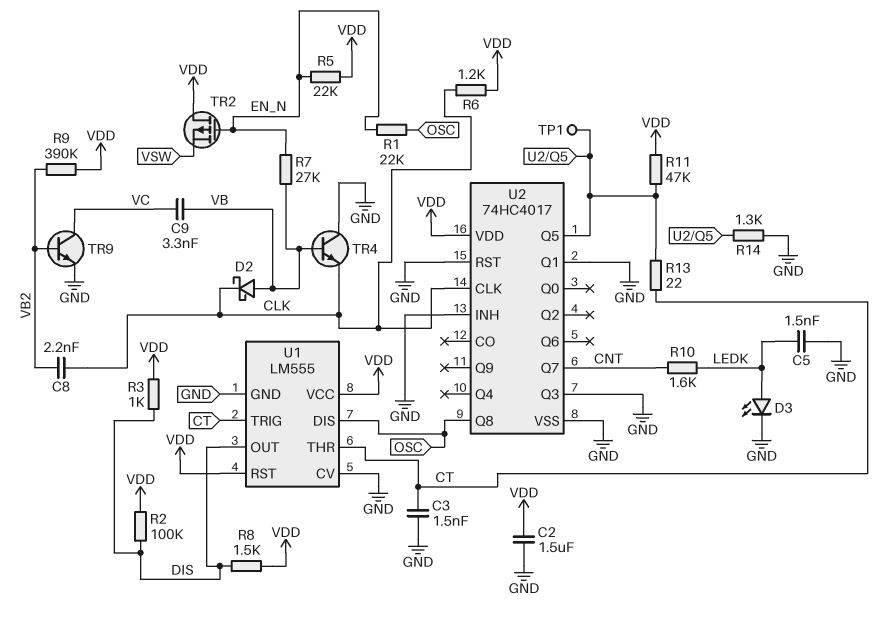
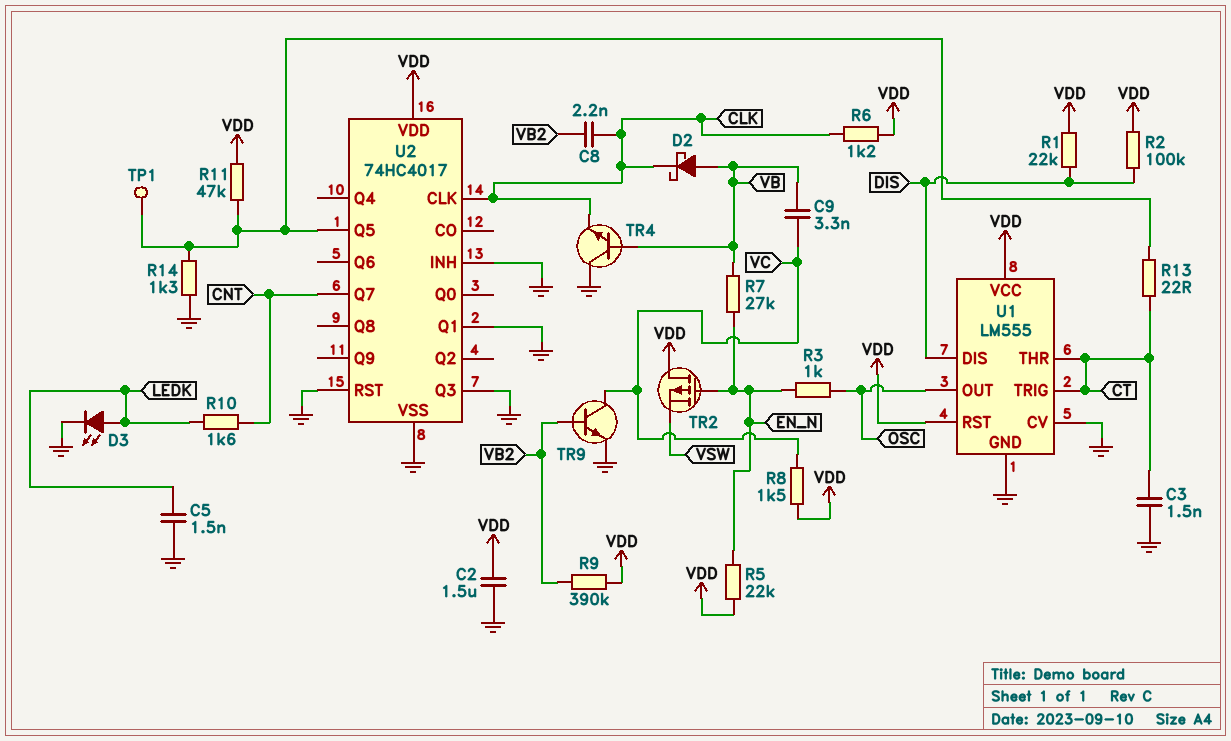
R1: 22k (EN_N, OSC) -> 22k (DIS, VDD)
R3: 1k (DIS, VDD) -> 1k (EN_N, OSC)
R8: 1.5k (DIS, VDD) -> 1.5k (VC, VDD)
U1 pin DIS: OSC -> DIS
U1 pin OUT: DIS -> OSC
U2 pin Q8: OSC -> none

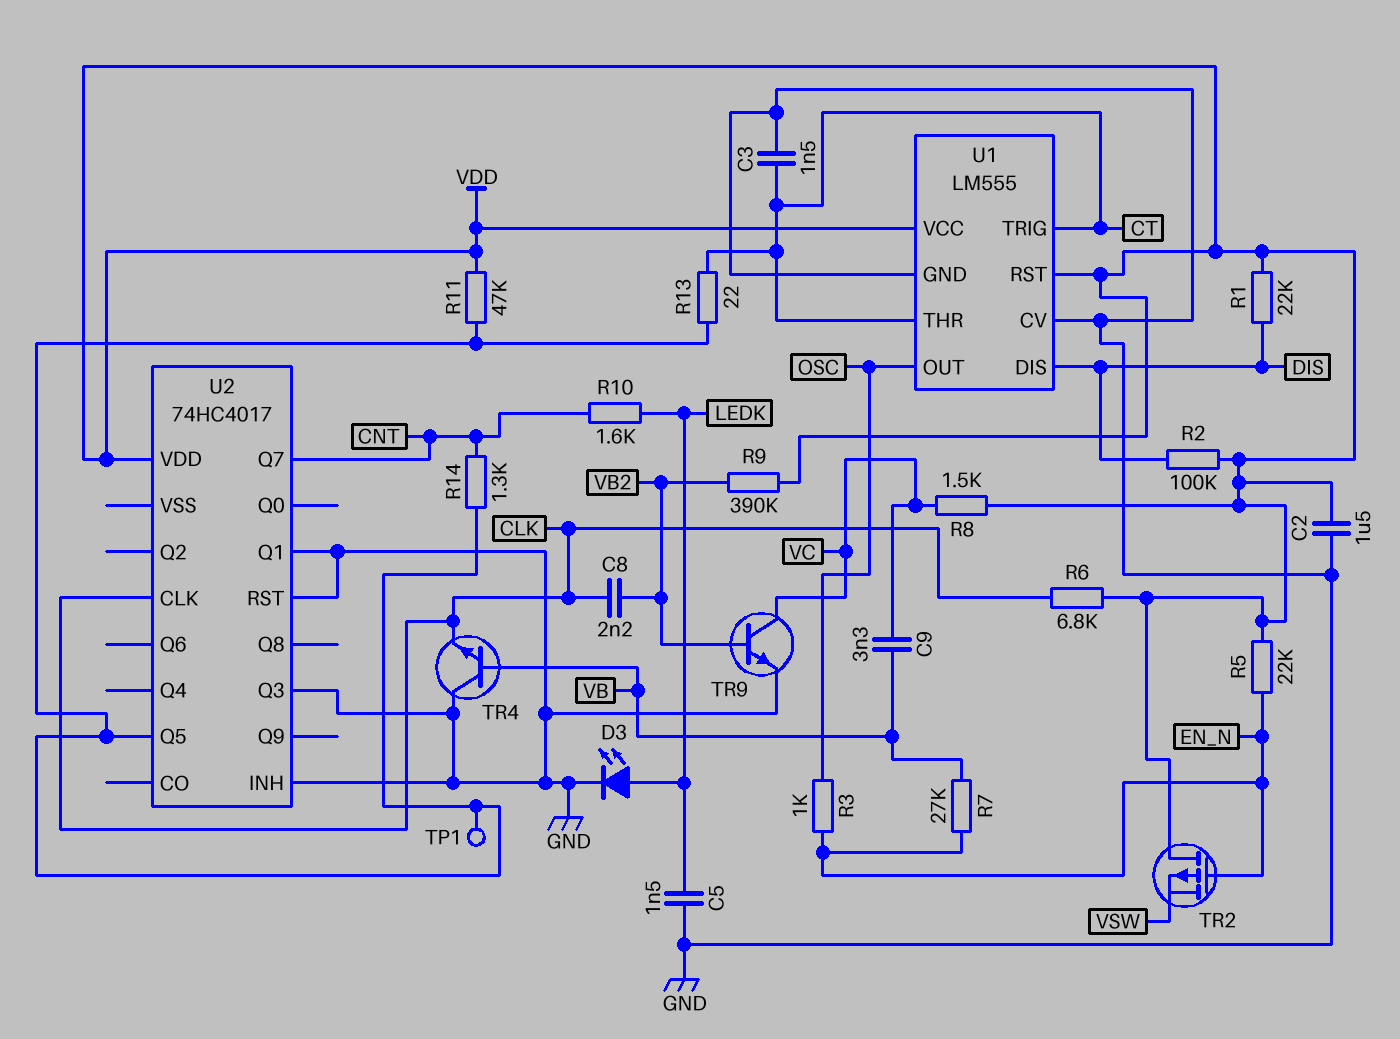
D2: schottky (A VB, K CLK) -> none
R6: 1.2k (CLK, VDD) -> 6.8k (CLK, VDD)
R14: 1.3k (GND, U2/Q5) -> 1.3k (CNT, U2/Q5)
U2 pin VSS: GND -> none

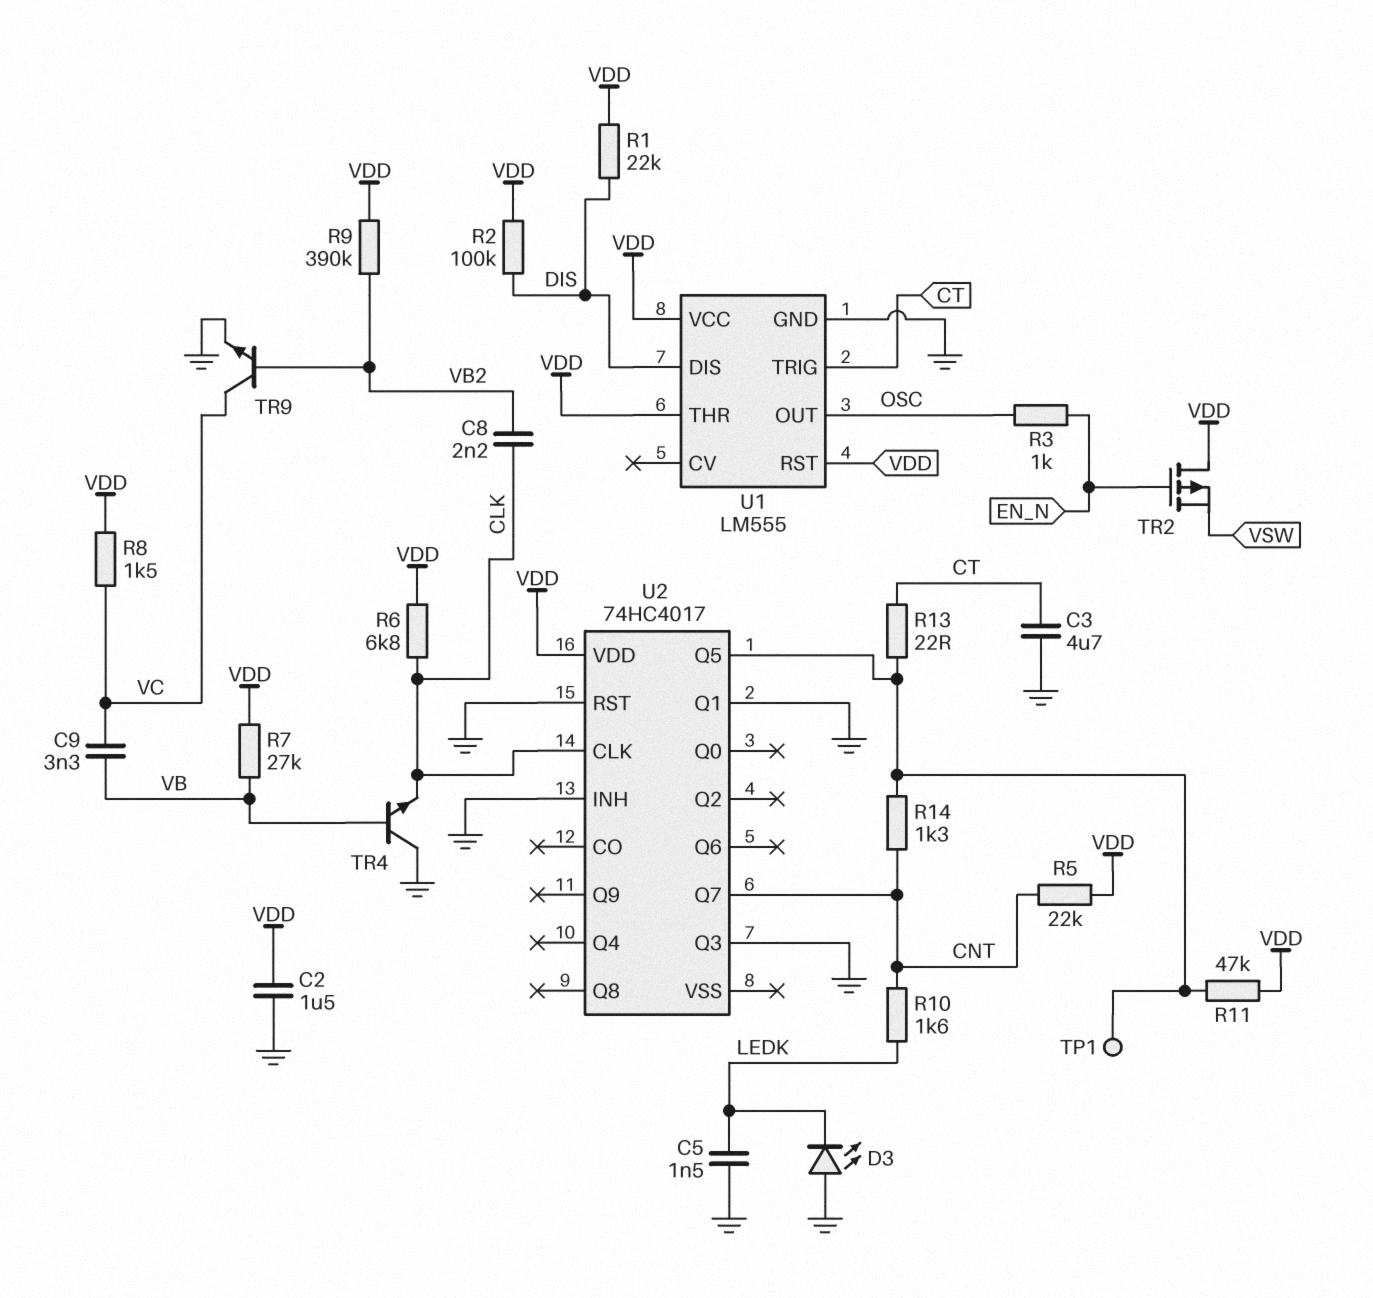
C3: 1.5nF (CT, GND) -> 4.7uF (CT, GND)
D3: LED (A LEDK, K GND) -> LED (A GND, K LEDK)
R5: 22k (EN_N, VDD) -> 22k (CNT, VDD)
R7: 27k (EN_N, VB) -> 27k (VB, VDD)
U1 pin CV: GND -> none
U1 pin THR: CT -> VDD

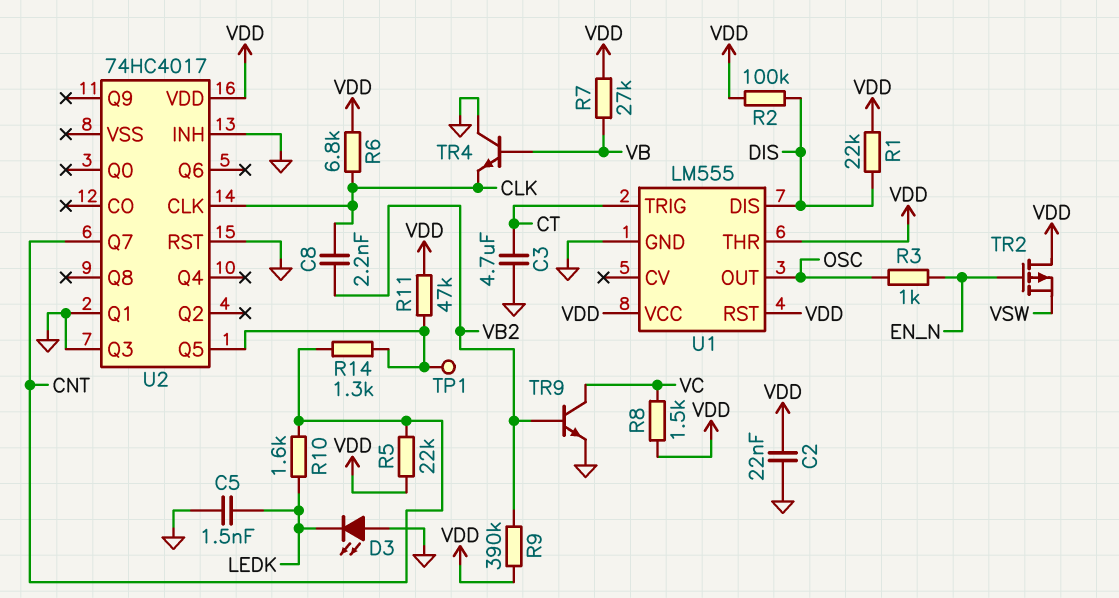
C2: 1.5uF (GND, VDD) -> 22nF (GND, VDD)
C9: 3.3nF (VB, VC) -> none
R13: 22 (CT, U2/Q5) -> none

